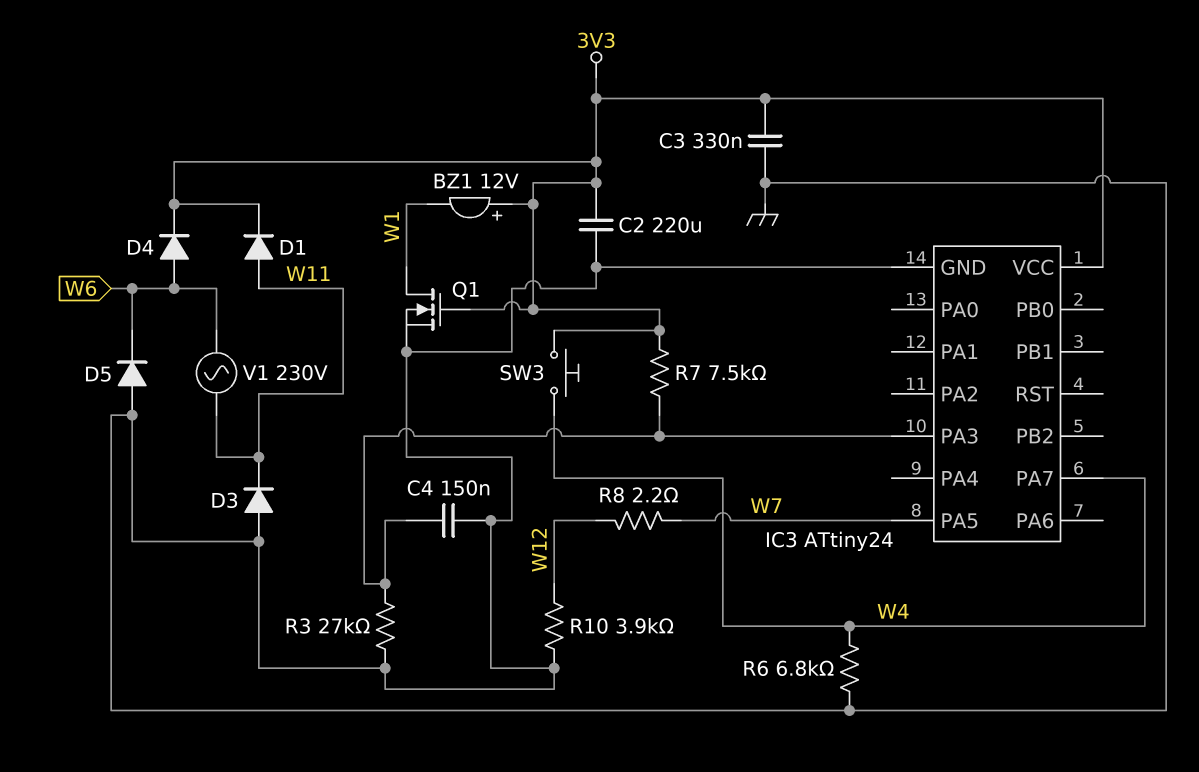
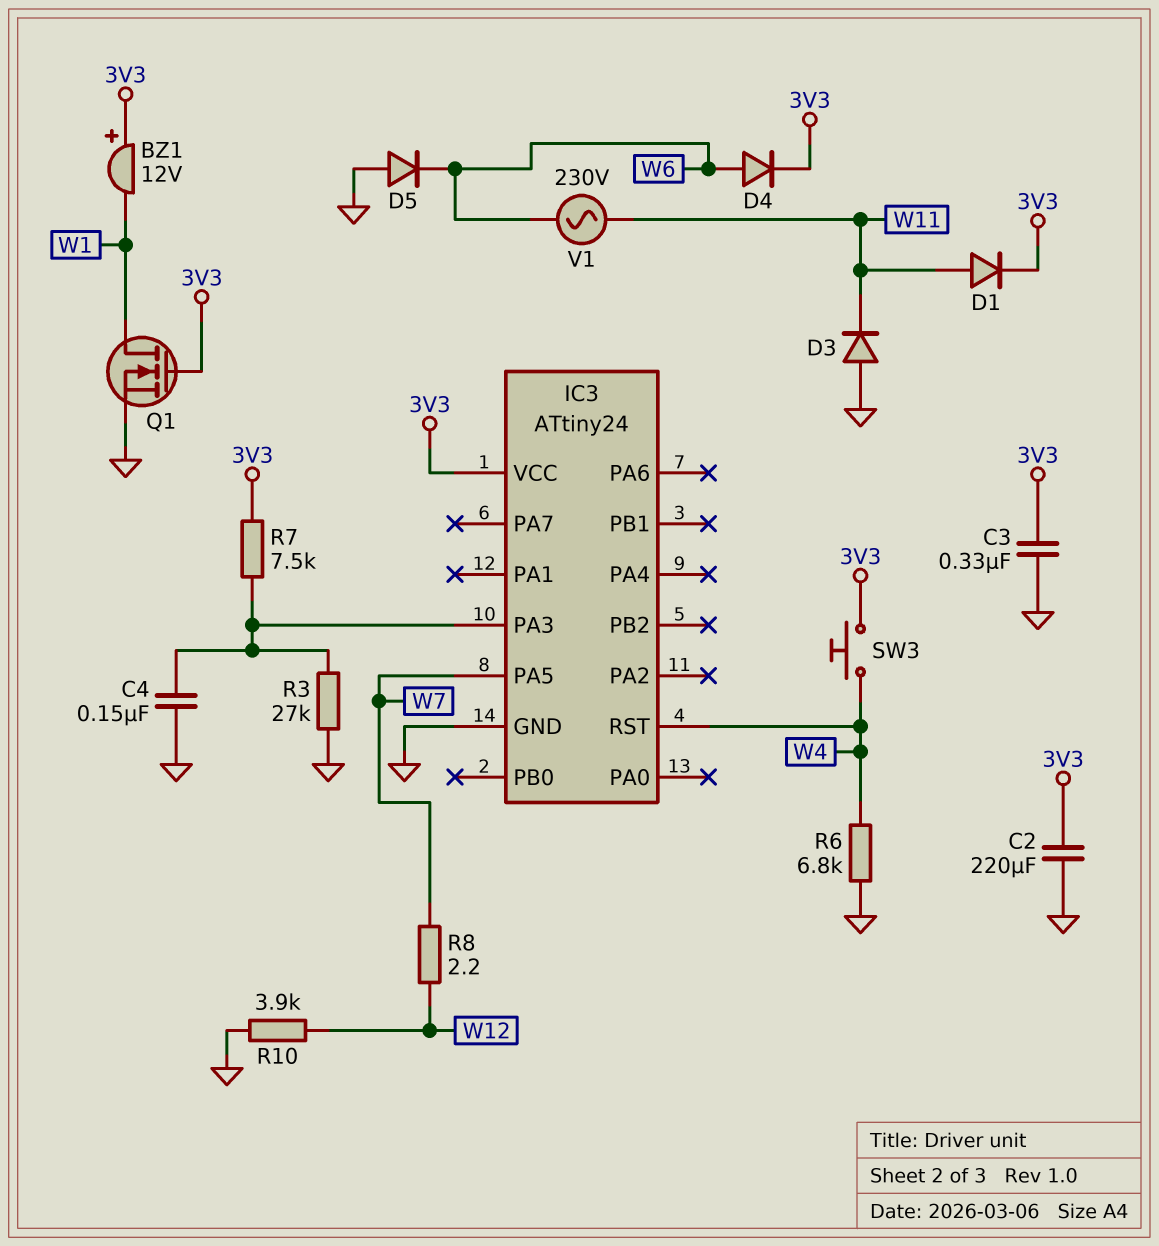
IC3 pin PA7: W4 -> none
IC3 pin RST: none -> W4

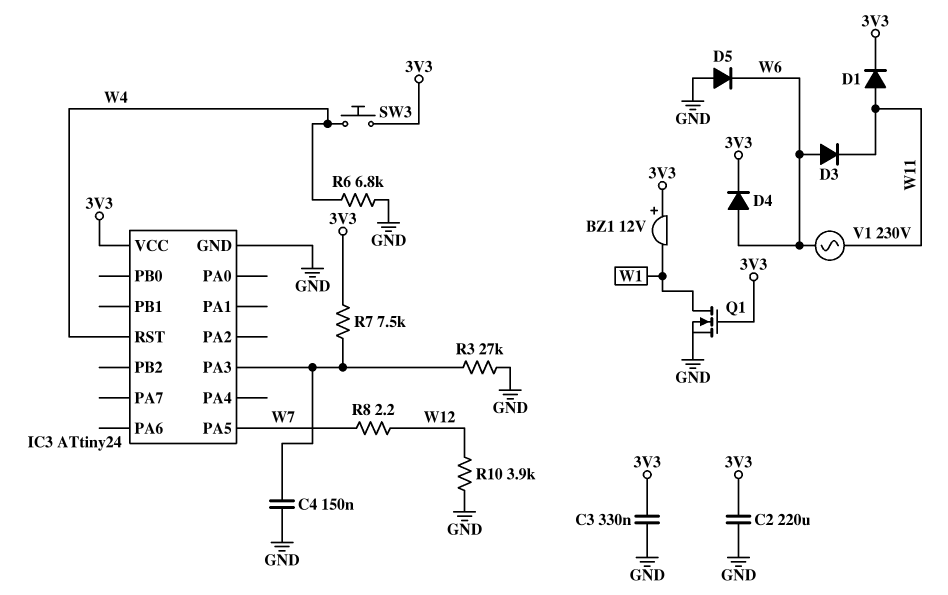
D3: diode (A GND, K W11) -> diode (A W6, K W11)

